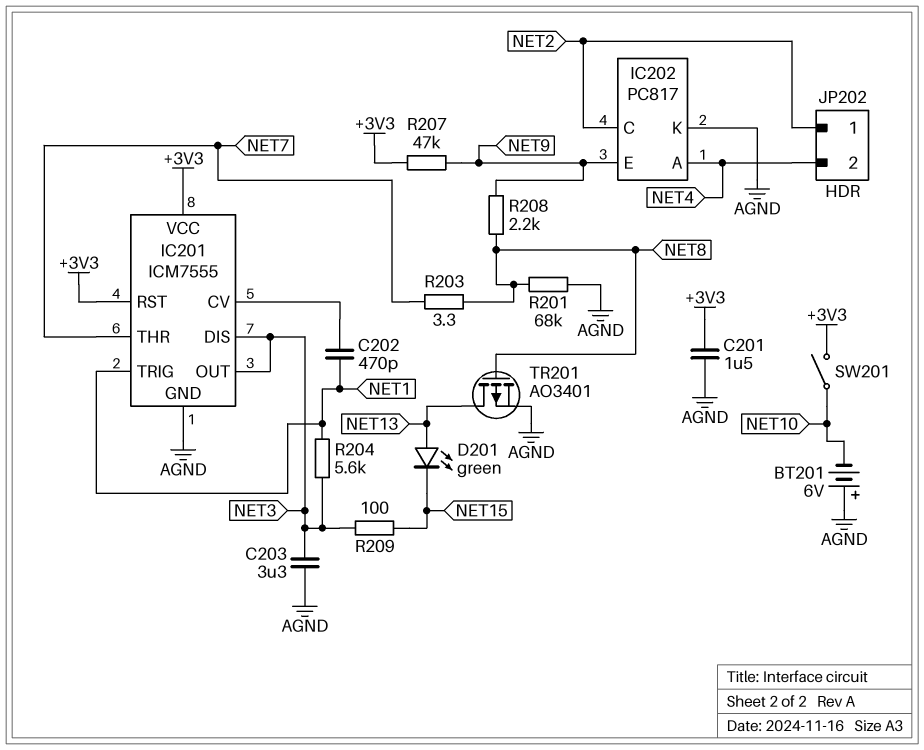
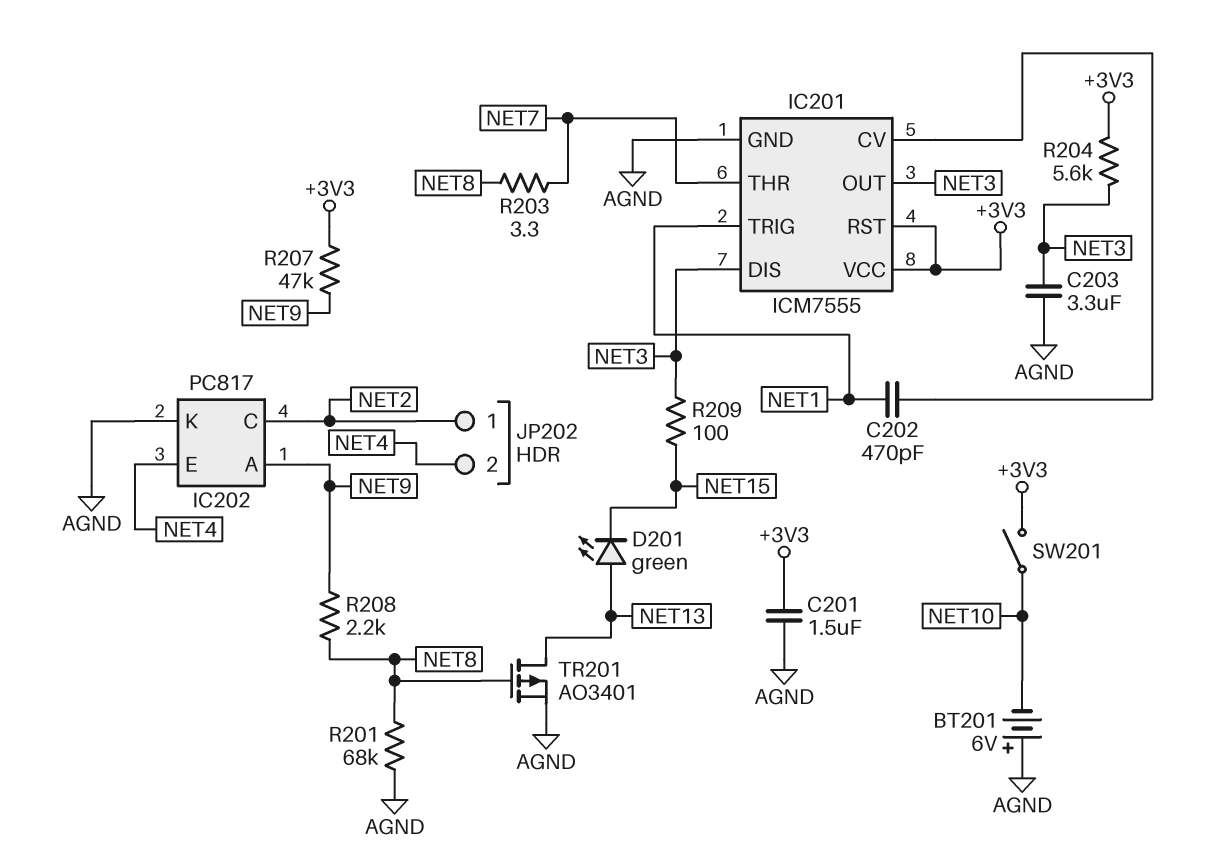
IC202 pin A: NET4 -> NET9
IC202 pin E: NET9 -> NET4
R204: 5.6k (NET1, NET3) -> 5.6k (+3V3, NET3)

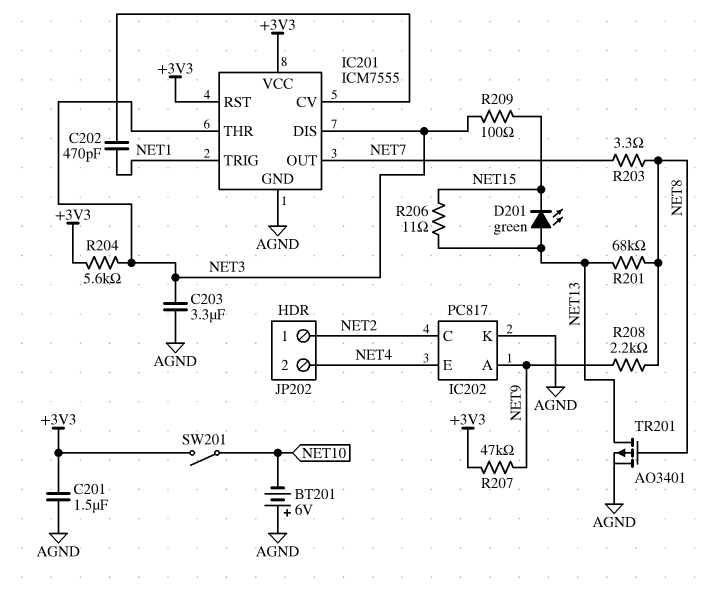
IC201 pin OUT: NET3 -> NET7
IC201 pin THR: NET7 -> NET3
R201: 68k (AGND, NET8) -> 68k (NET8, NET13)
R206: none -> 11 (NET13, NET15)

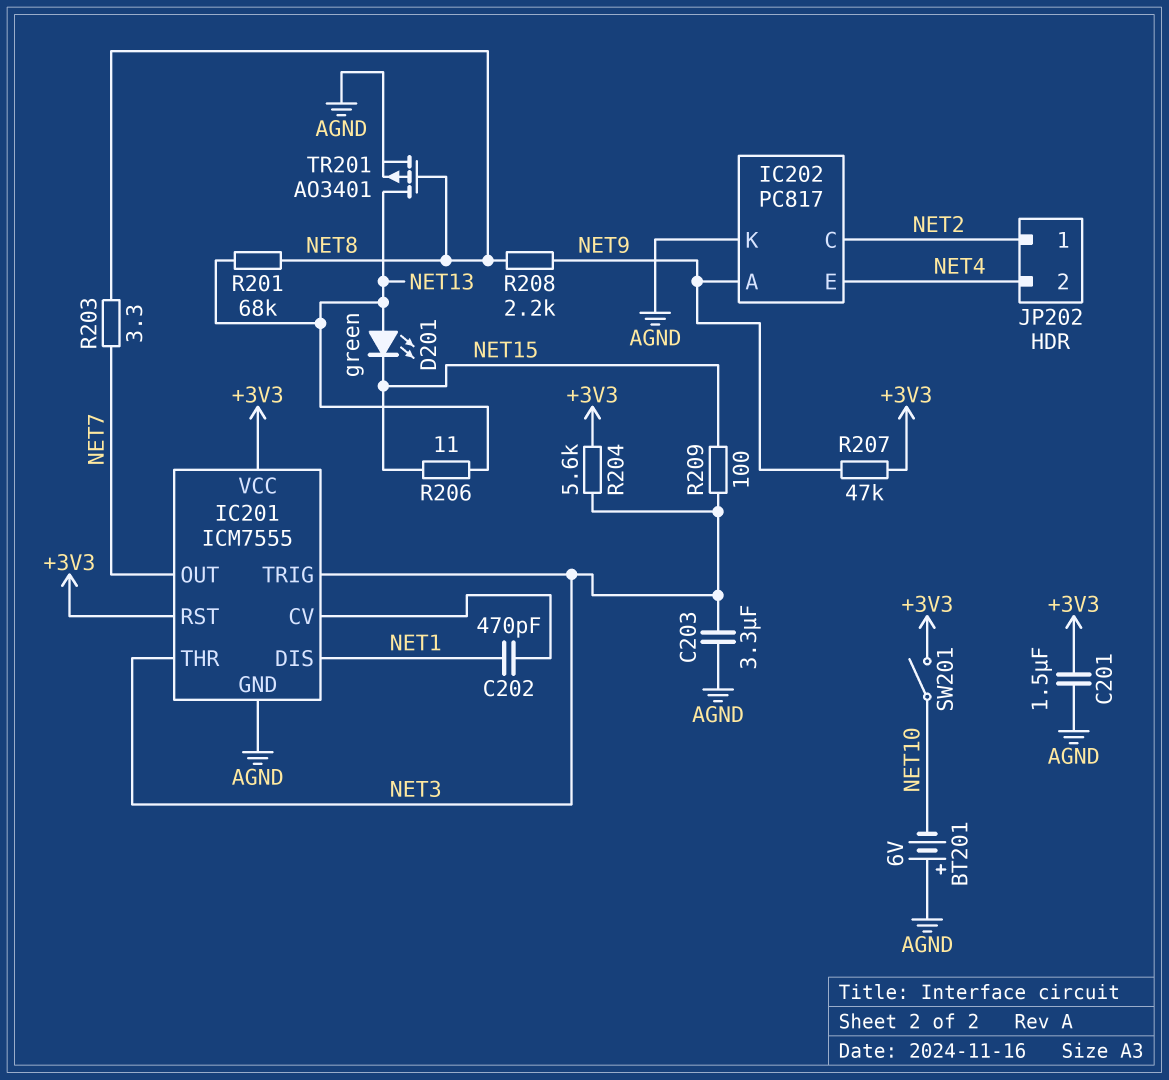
IC201 pin DIS: NET3 -> NET1
IC201 pin TRIG: NET1 -> NET3

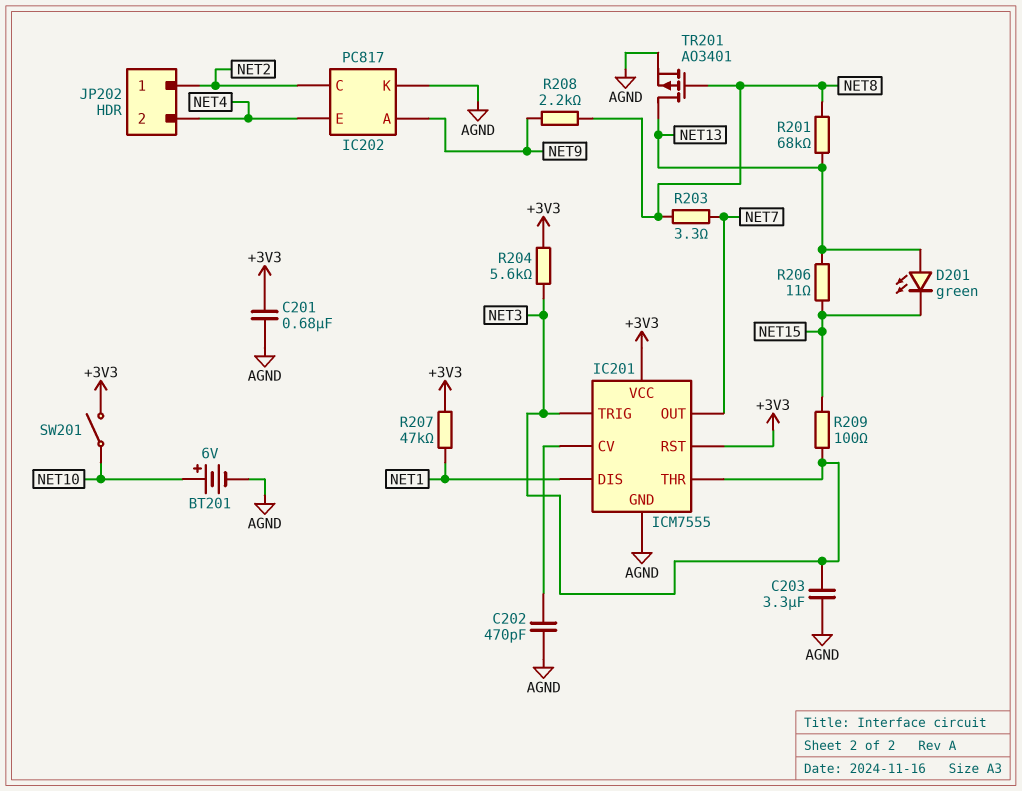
BT201: 6V (plus AGND, minus NET10) -> 6V (plus NET10, minus AGND)
C201: 1.5uF (+3V3, AGND) -> 680nF (+3V3, AGND)
C202: 470pF (IC201/CV, NET1) -> 470pF (AGND, IC201/CV)
R207: 47k (+3V3, NET9) -> 47k (+3V3, NET1)

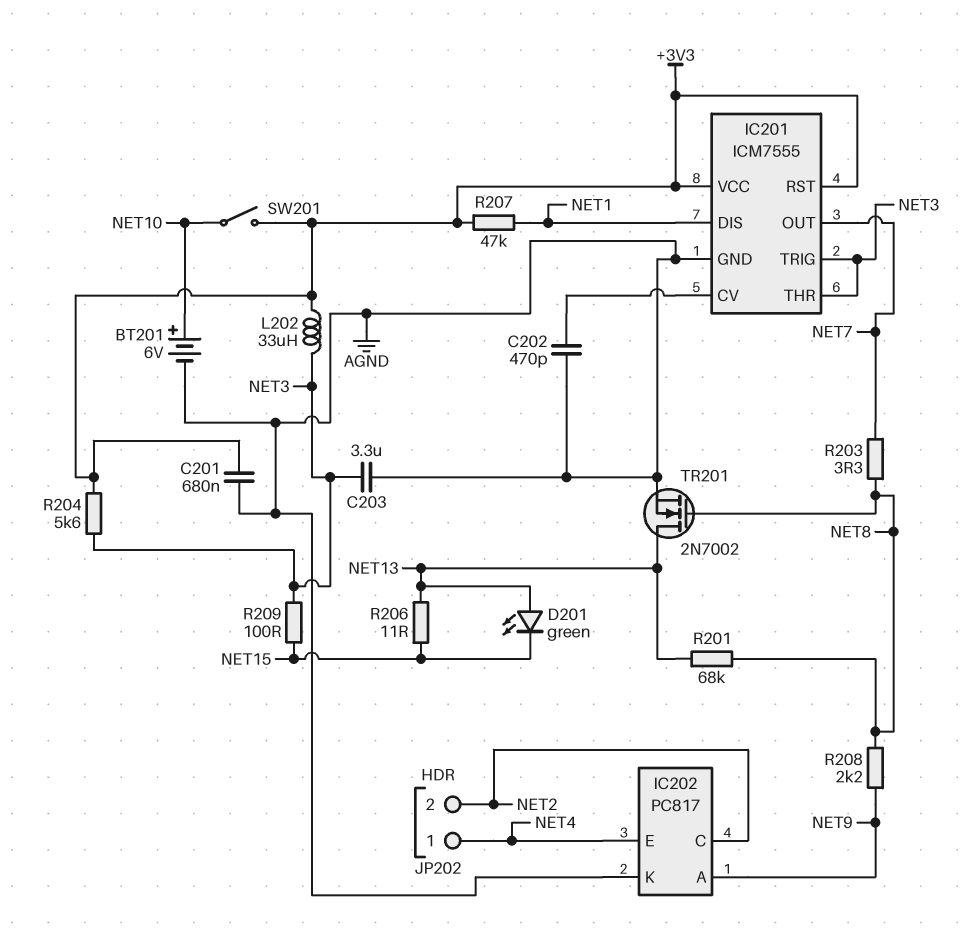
JP202 pin 1: NET2 -> NET4
JP202 pin 2: NET4 -> NET2
L202: none -> 33uH (+3V3, NET3)
TR201: PMOS AO3401 (G NET8, D NET13, S AGND) -> NMOS 2N7002 (G NET8, D NET13, S AGND)

